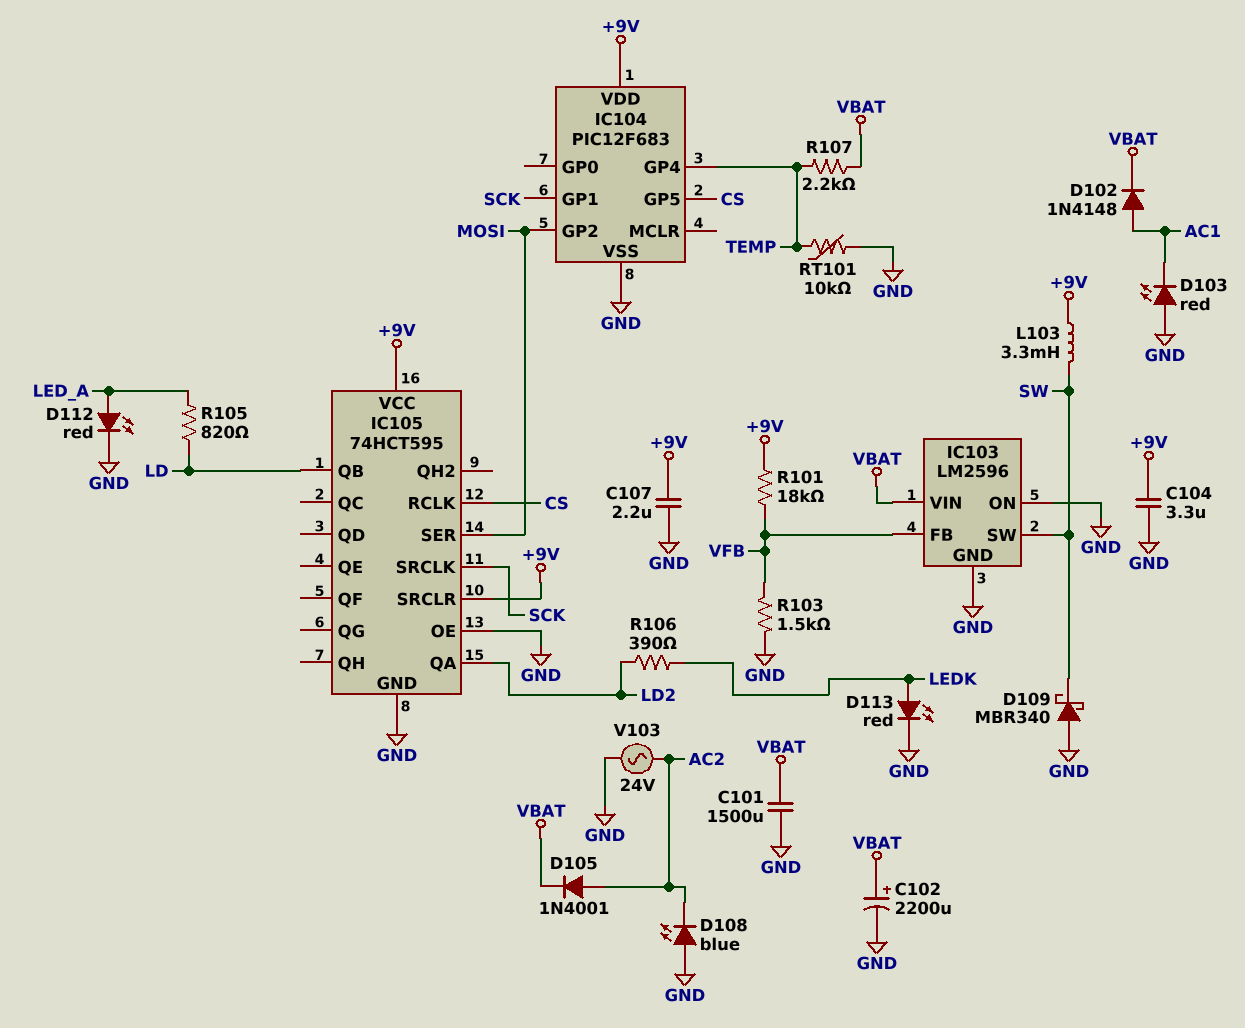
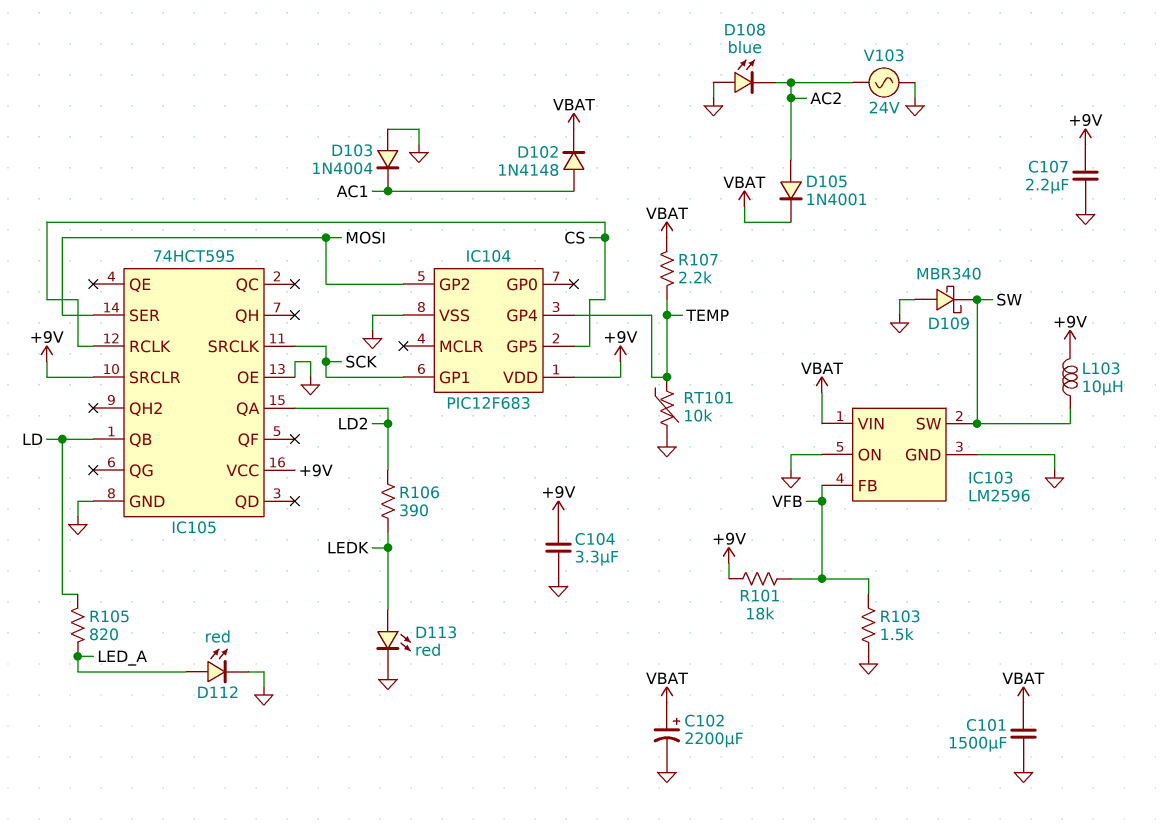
D103: LED red (A GND, K AC1) -> diode 1N4004 (A GND, K AC1)
L103: 3.3mH (+9V, SW) -> 10uH (+9V, SW)

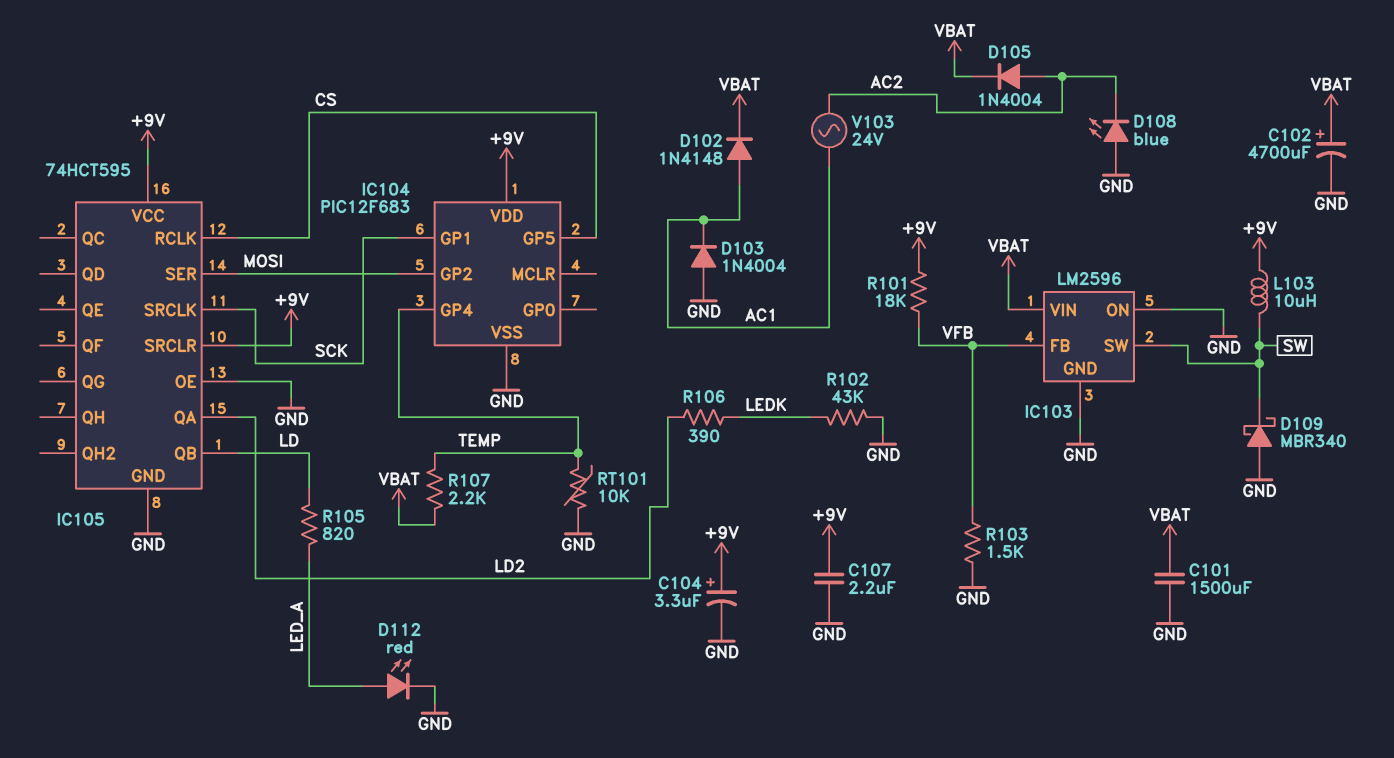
C102: 2200uF (plus VBAT, minus GND) -> 4700uF (plus VBAT, minus GND)
C104: 3.3uF (+9V, GND) -> 3.3uF (plus +9V, minus GND)
D105: diode 1N4001 (A AC2, K VBAT) -> diode 1N4004 (A AC2, K VBAT)
D113: LED red (A LEDK, K GND) -> none
R102: none -> 43k (GND, LEDK)
V103: AC 24V (AC2, GND) -> AC 24V (AC1, AC2)

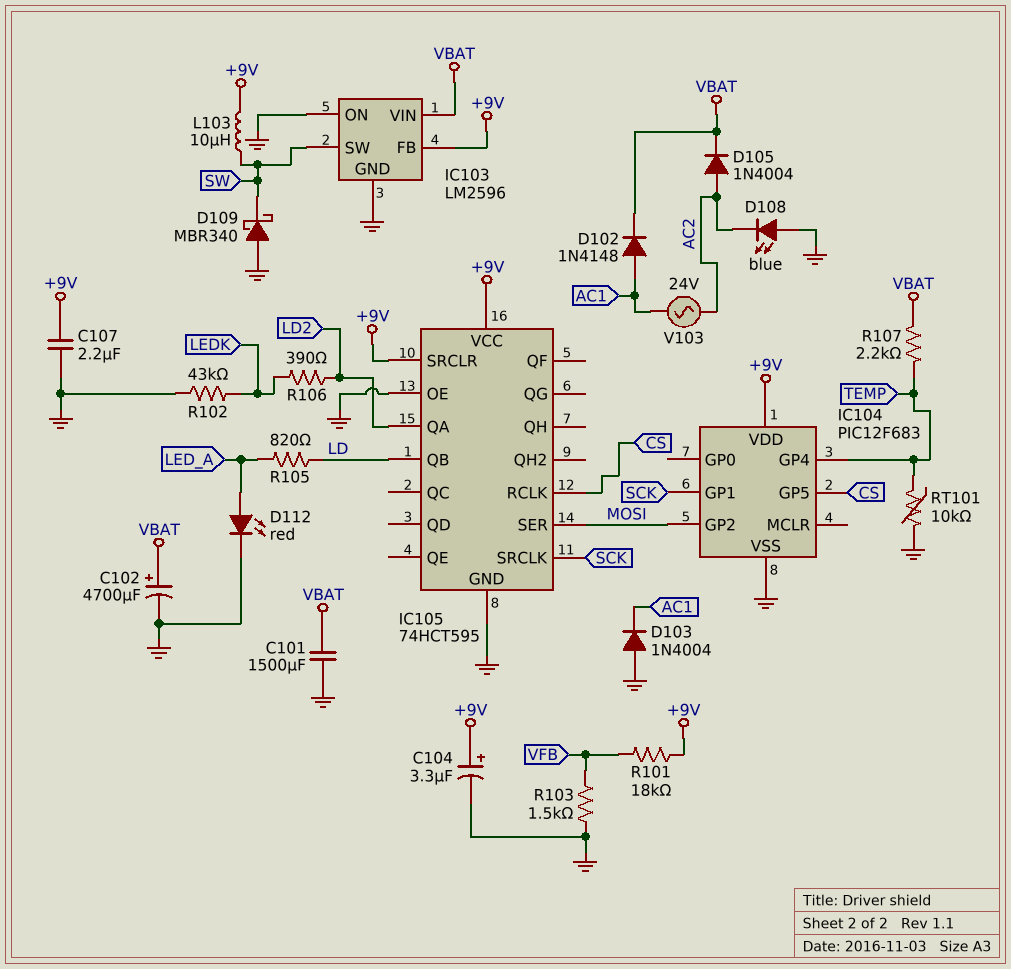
IC103 pin FB: VFB -> +9V

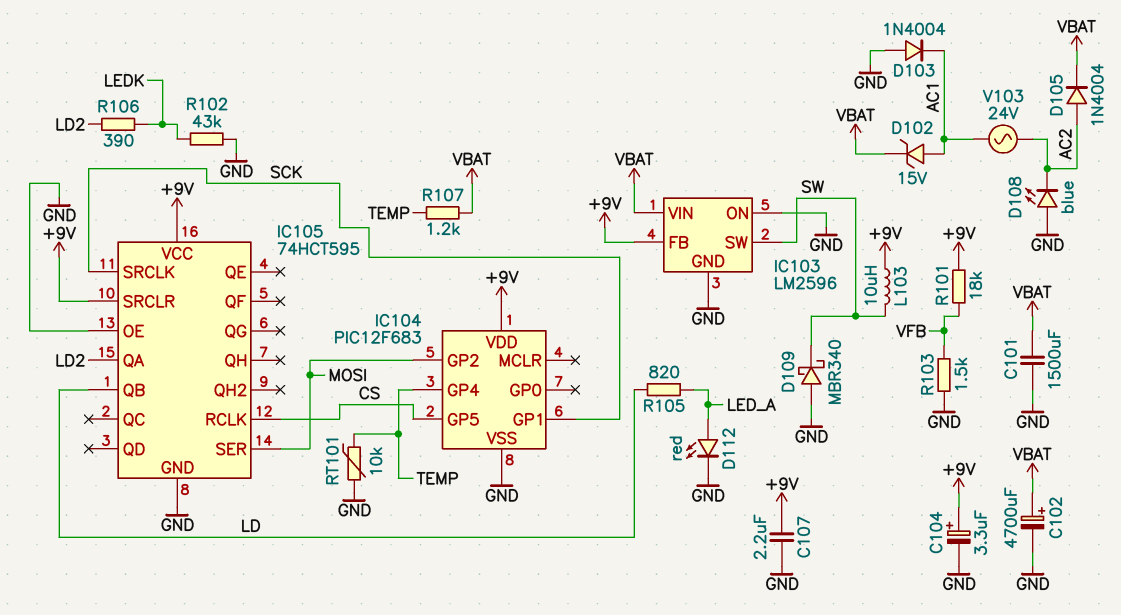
D102: diode 1N4148 (A AC1, K VBAT) -> zener 15V (A AC1, K VBAT)
R107: 2.2k (TEMP, VBAT) -> 1.2k (TEMP, VBAT)

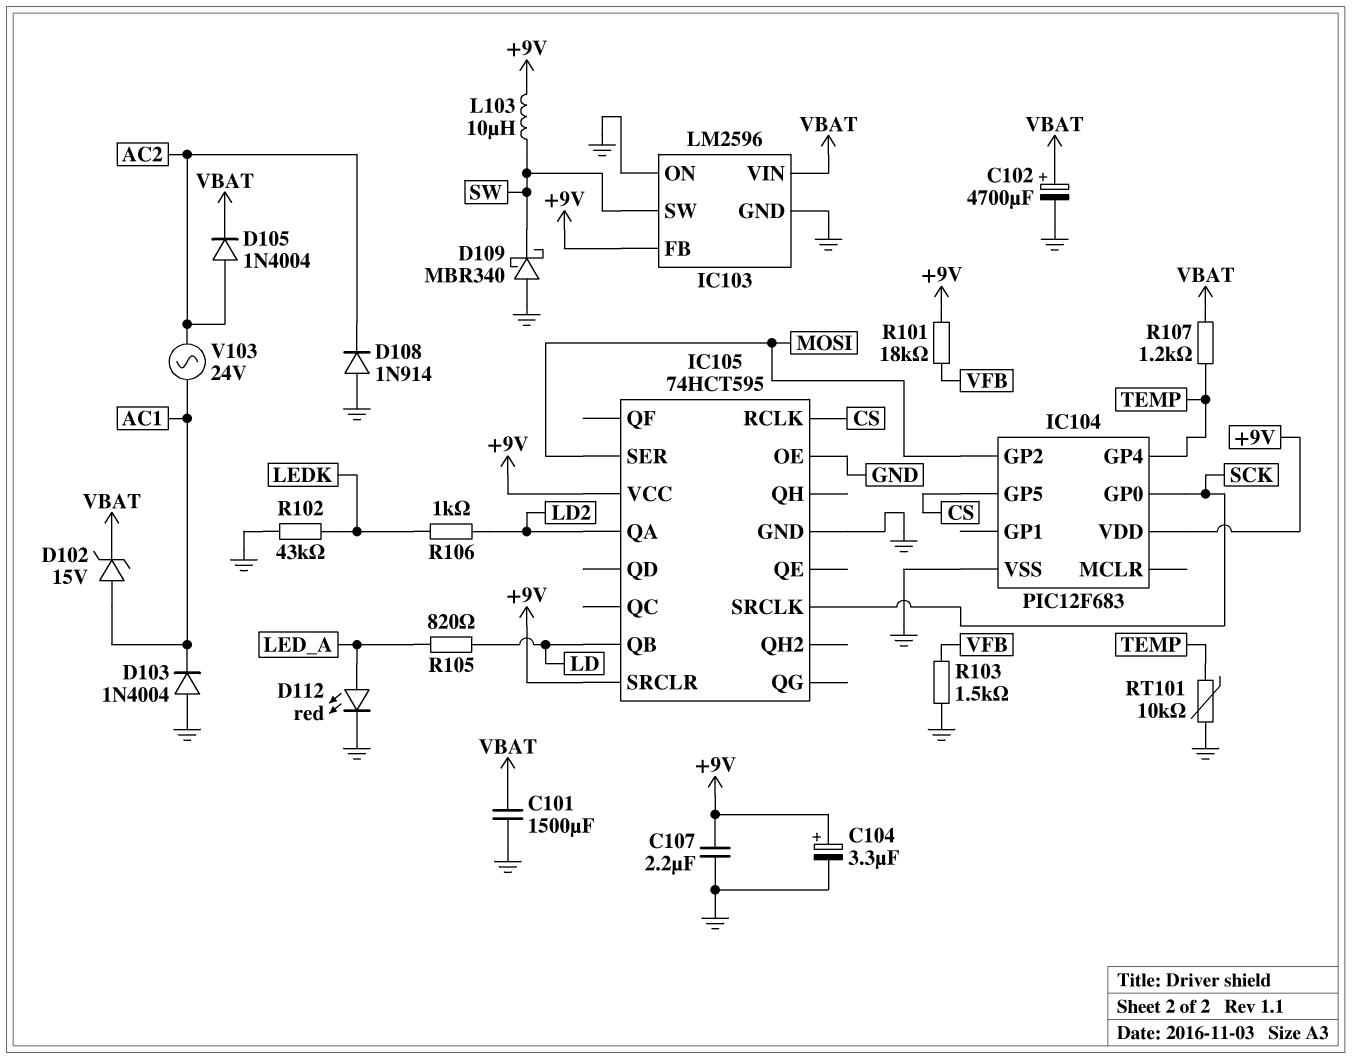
D108: LED blue (A GND, K AC2) -> diode 1N914 (A GND, K AC2)
IC104 pin GP0: none -> SCK
IC104 pin GP1: SCK -> none
R106: 390 (LD2, LEDK) -> 1k (LD2, LEDK)

